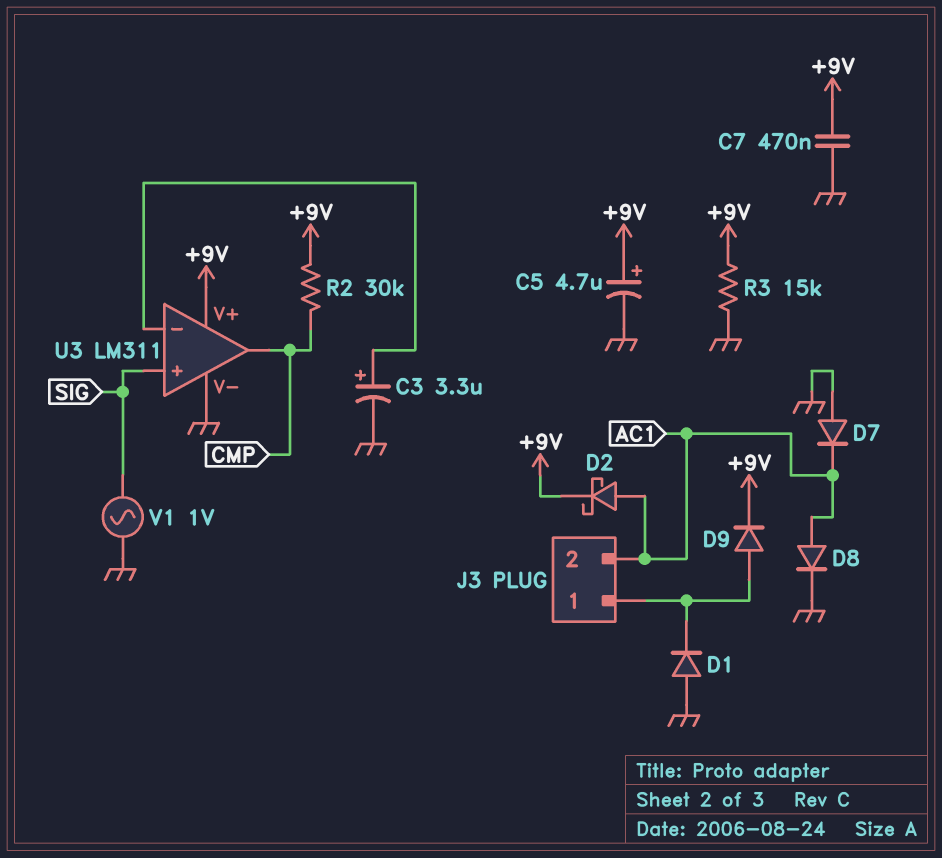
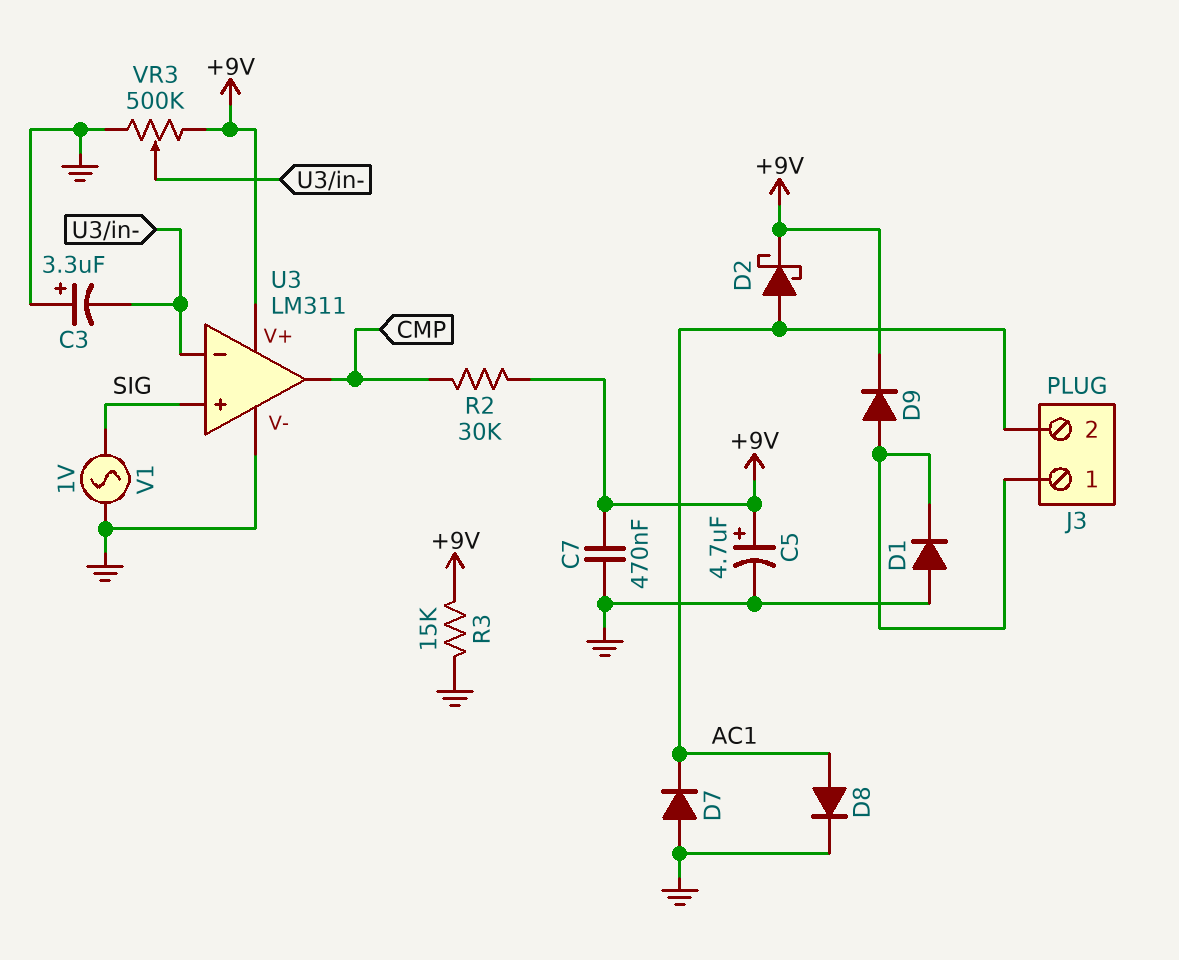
C3: 3.3uF (plus U3/in-, minus GND) -> 3.3uF (plus GND, minus U3/in-)
VR3: none -> 500k (+9V, GND, wiper U3/in-)

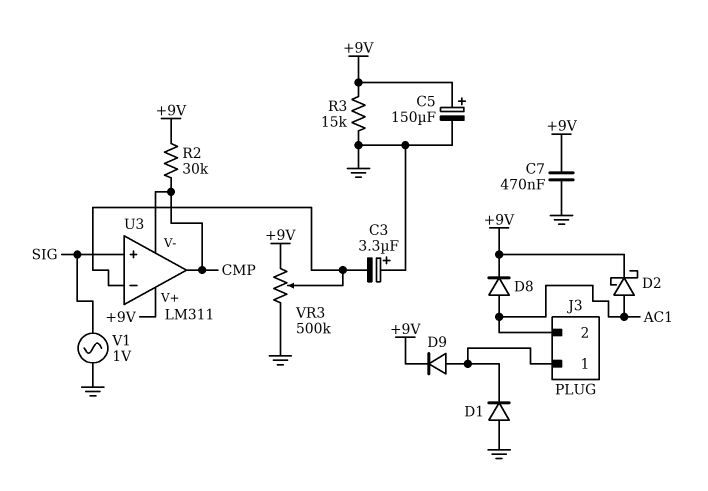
C5: 4.7uF (plus +9V, minus GND) -> 150uF (plus +9V, minus GND)
D7: diode (A GND, K AC1) -> none
D8: diode (A AC1, K GND) -> diode (A AC1, K +9V)
U3 pin V-: GND -> CMP

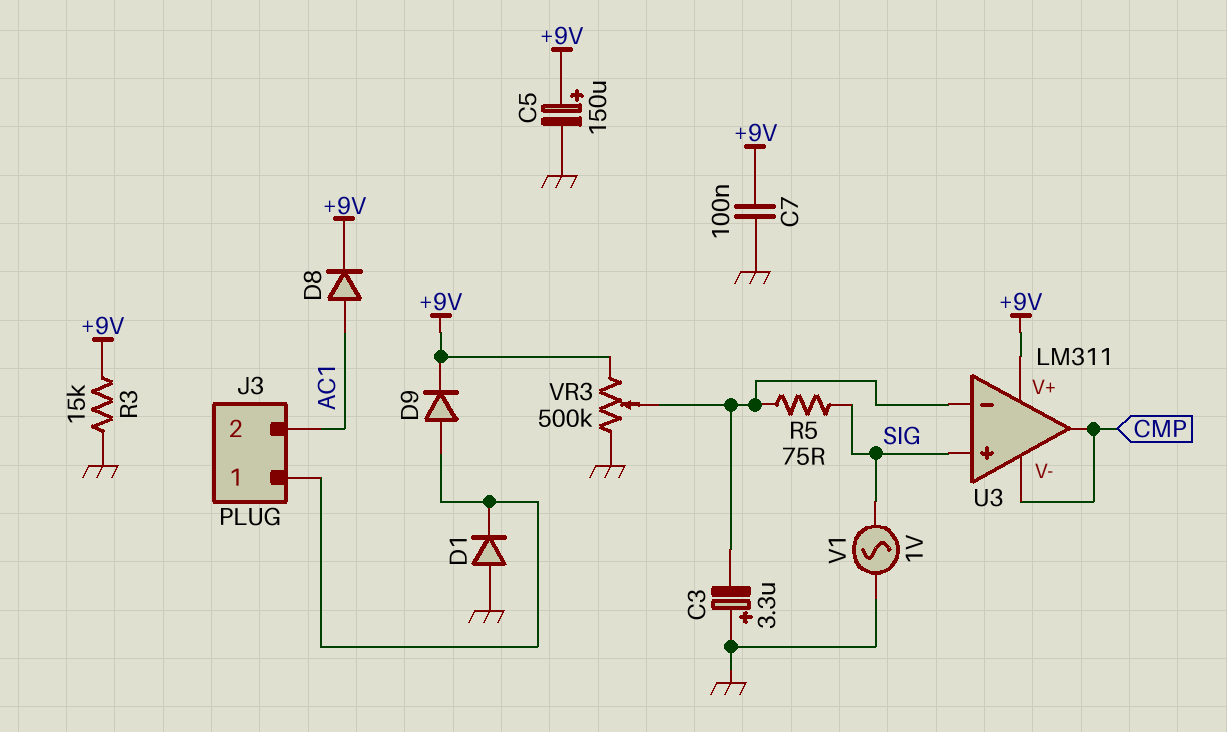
C7: 470nF (+9V, GND) -> 100nF (+9V, GND)
D2: schottky (A AC1, K +9V) -> none
R2: 30k (+9V, CMP) -> none
R5: none -> 75 (SIG, U3/in-)

